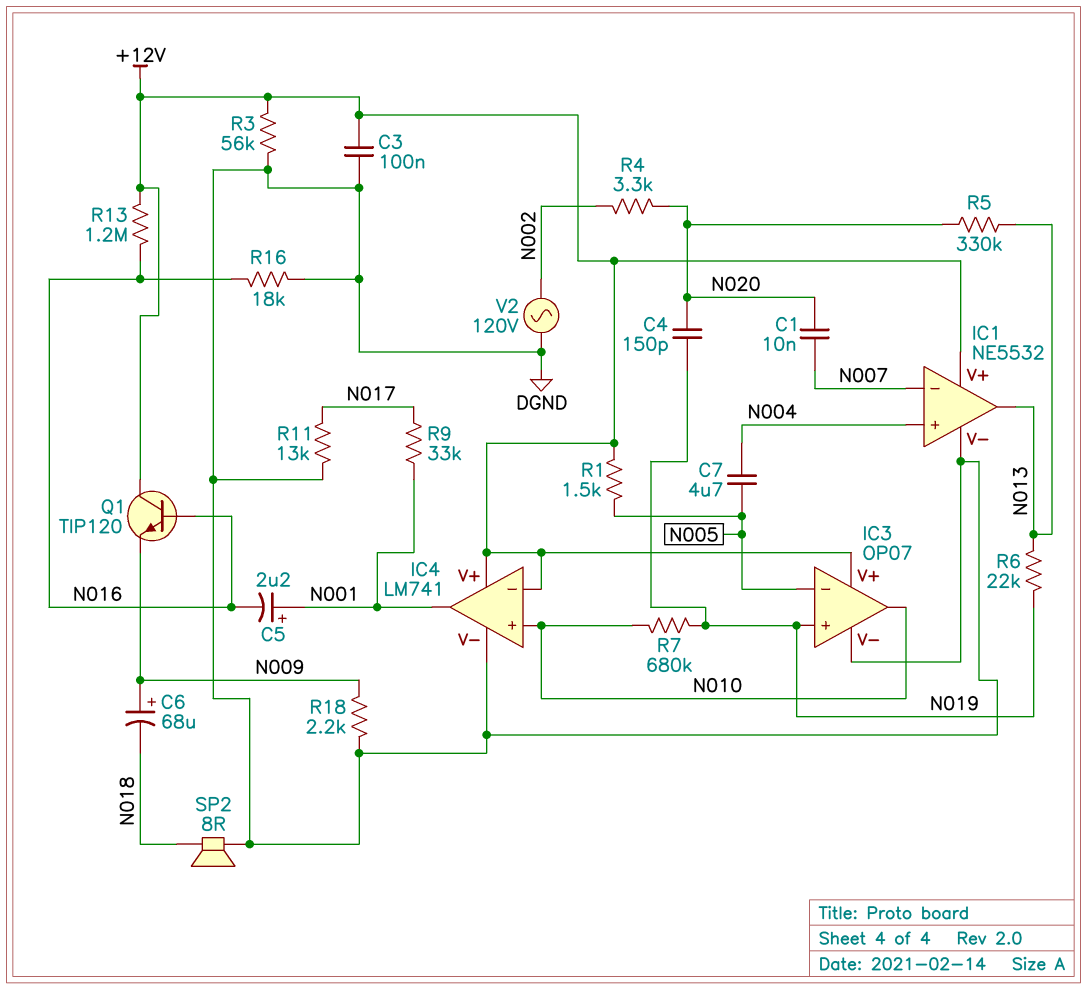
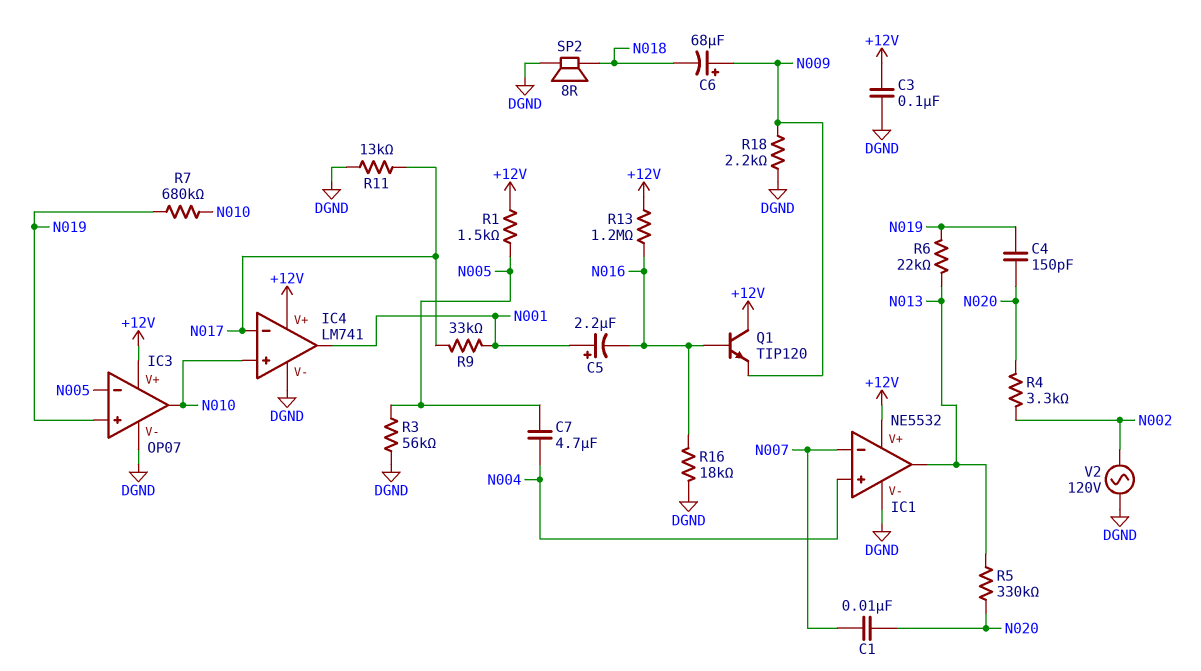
IC4 pin in-: +12V -> N017
R3: 56k (+12V, DGND) -> 56k (DGND, N005)

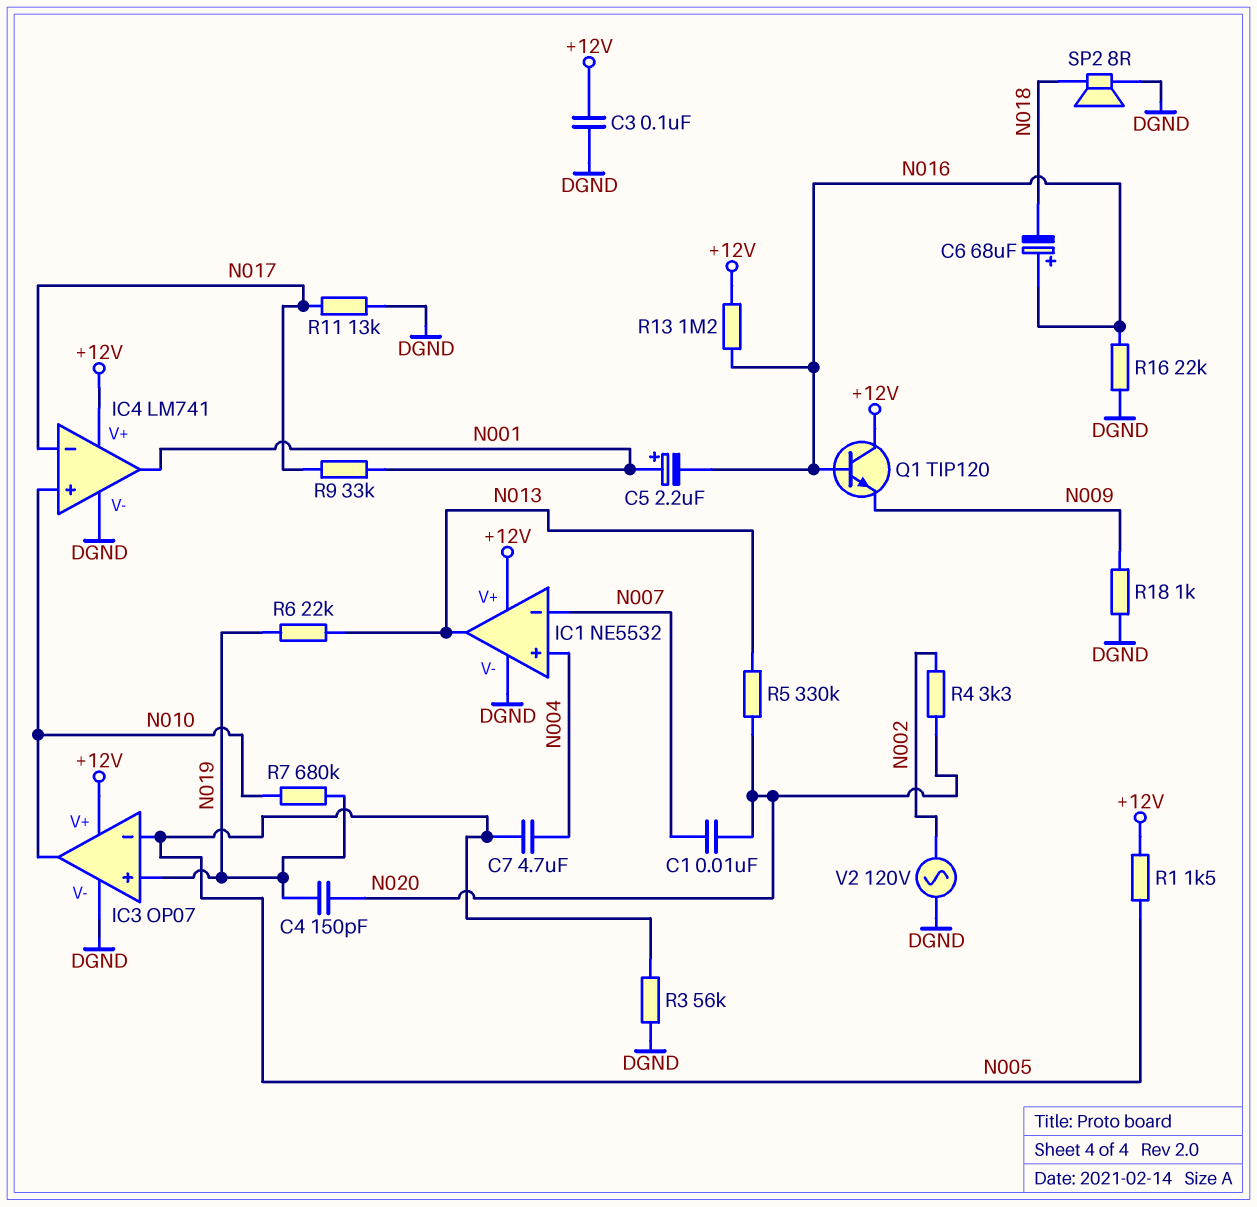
C6: 68uF (plus N009, minus N018) -> 68uF (plus N016, minus N018)
R16: 18k (DGND, N016) -> 22k (DGND, N016)
R18: 2.2k (DGND, N009) -> 1k (DGND, N009)

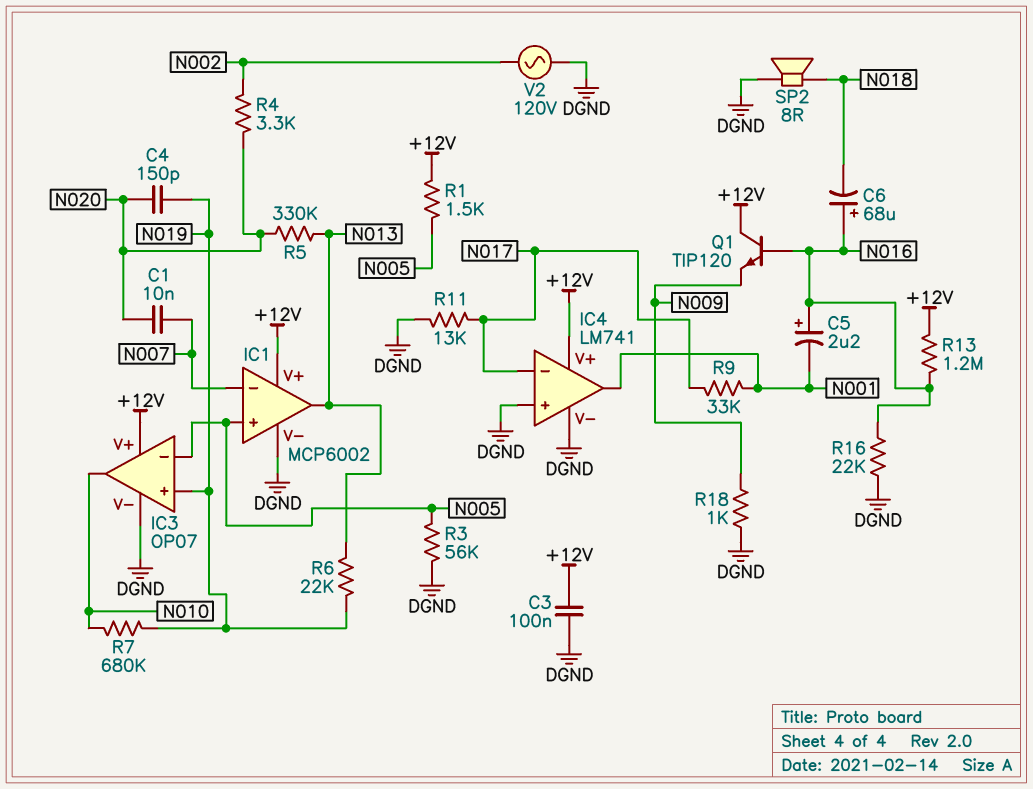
C5: 2.2uF (plus N001, minus N016) -> 2.2uF (plus N016, minus N001)
C7: 4.7uF (N004, N005) -> none
IC1: NE5532 -> MCP6002
IC1 pin in+: N004 -> N005
IC4 pin in+: N010 -> DGND

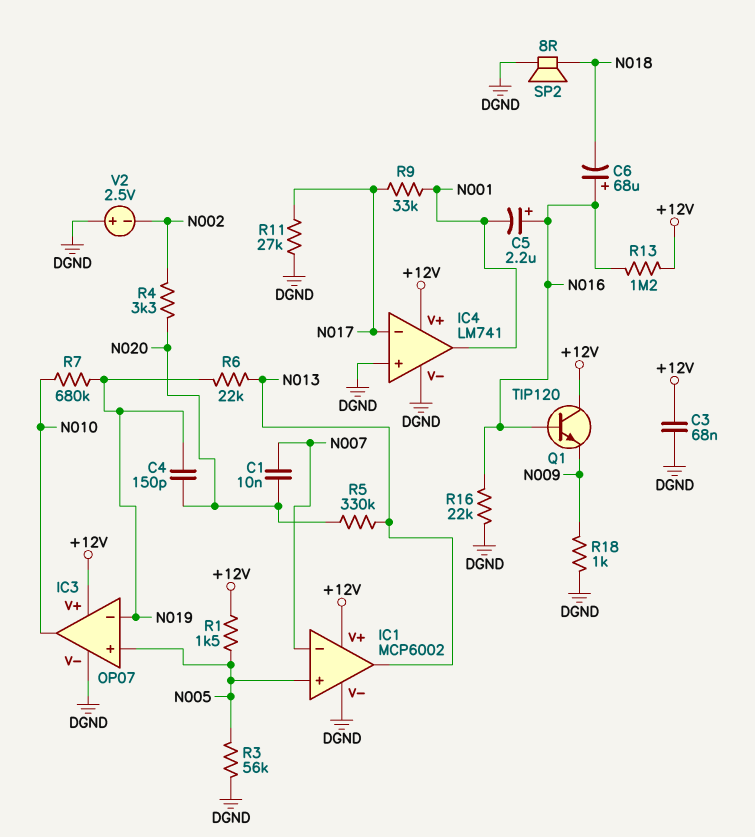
C3: 100nF (+12V, DGND) -> 68nF (+12V, DGND)
IC3 pin in+: N019 -> N005
IC3 pin in-: N005 -> N019
R11: 13k (DGND, N017) -> 27k (DGND, N017)
V2: AC 120V (DGND, N002) -> 2.5V (plus DGND, minus N002)

